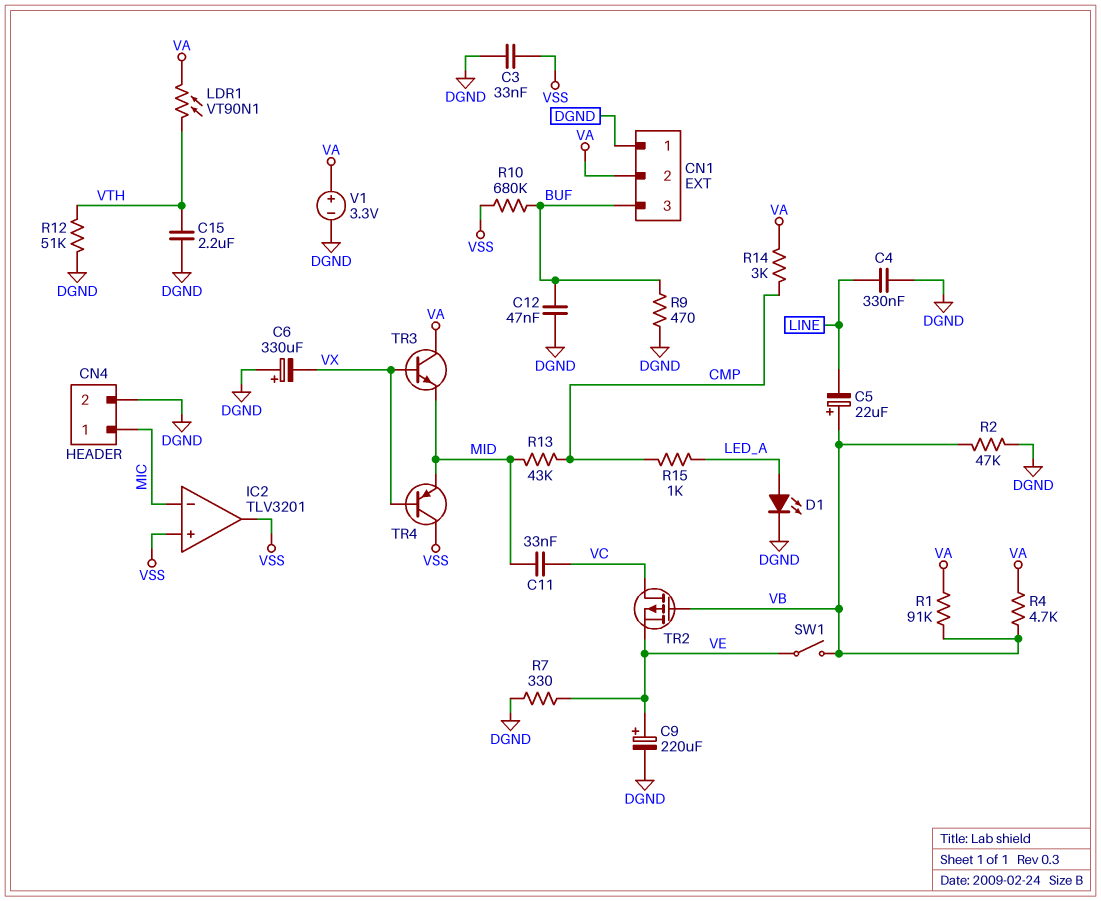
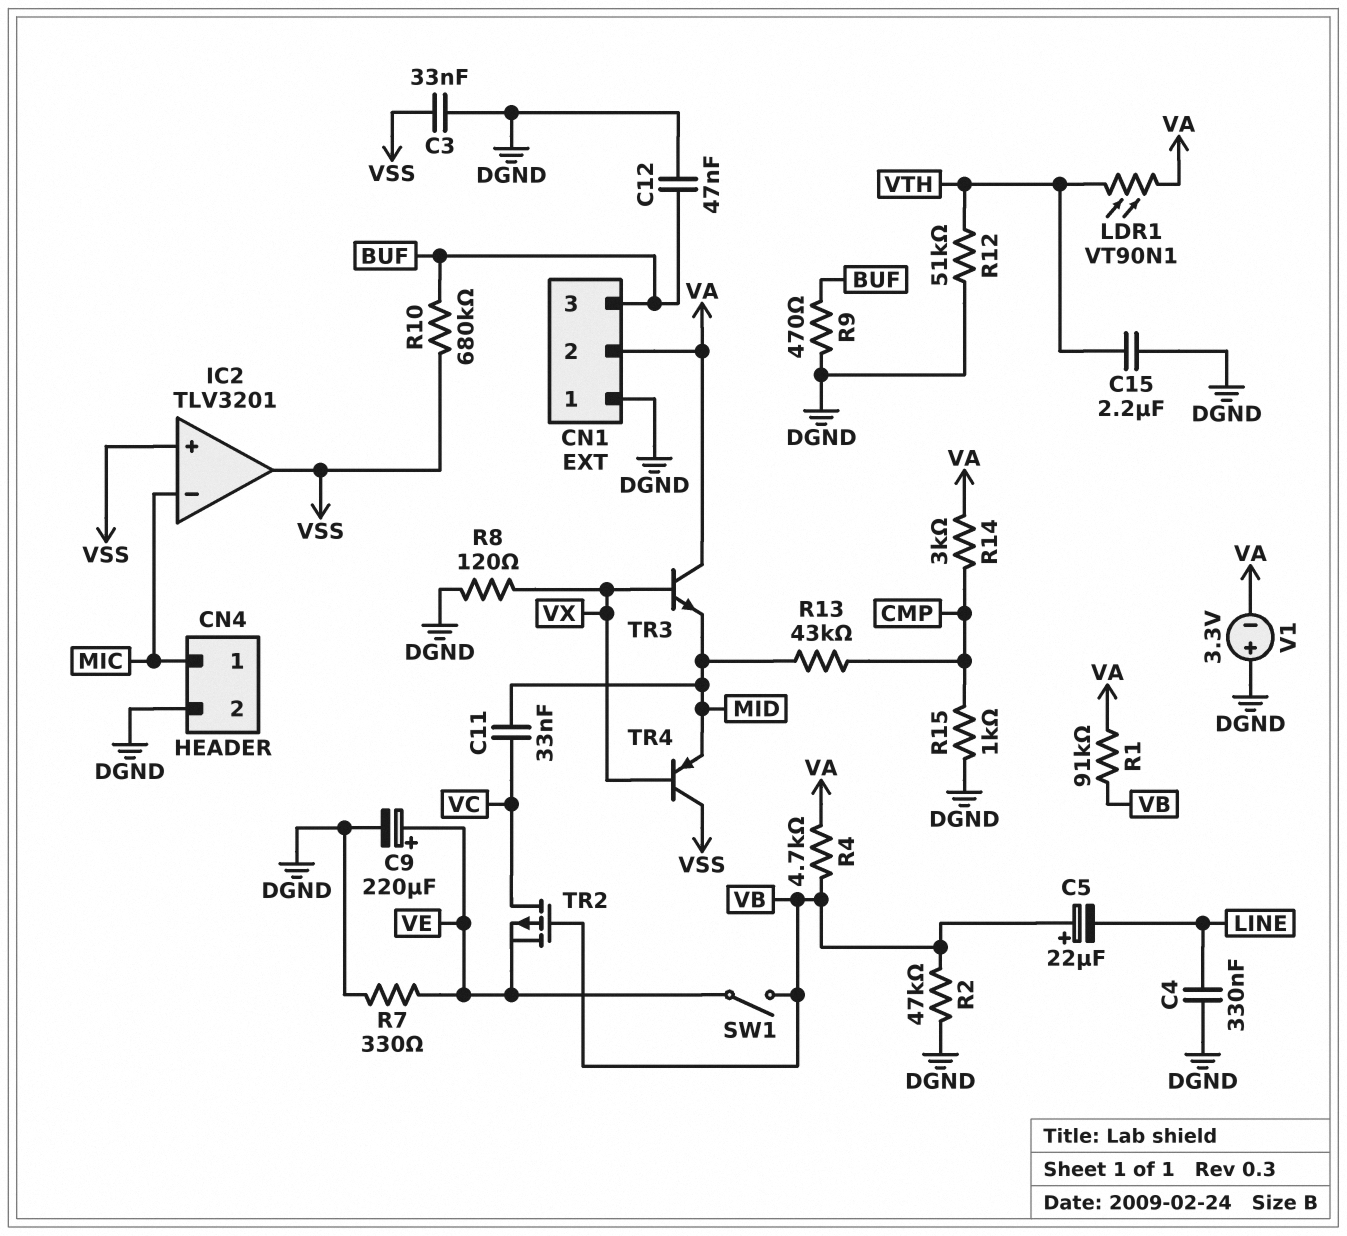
C6: 330uF (plus DGND, minus VX) -> none
D1: LED (A LED_A, K DGND) -> none
R8: none -> 120 (DGND, VX)
R15: 1k (CMP, LED_A) -> 1k (CMP, DGND)
V1: 3.3V (plus VA, minus DGND) -> 3.3V (plus DGND, minus VA)

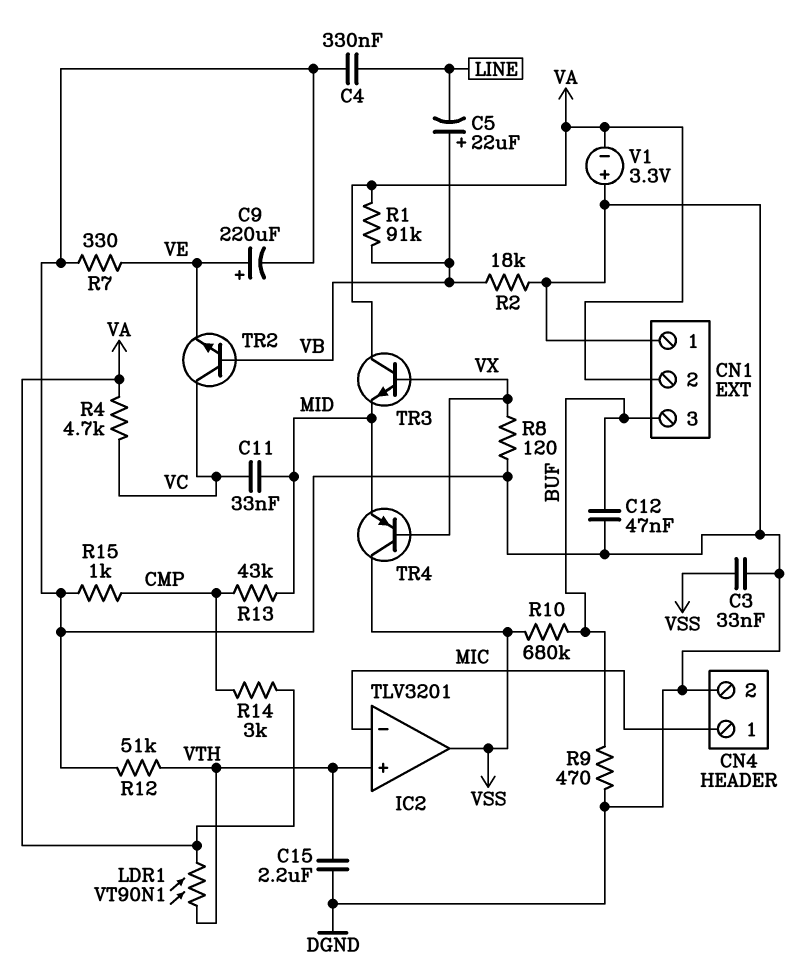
IC2 pin in+: VSS -> VTH
R2: 47k (DGND, VB) -> 18k (DGND, VB)
R4: 4.7k (VA, VB) -> 4.7k (VA, VC)
SW1: switch (VB, VE) -> none
TR2: PMOS (G VB, D VC, S VE) -> NPN (B VB, C VC, E VE)

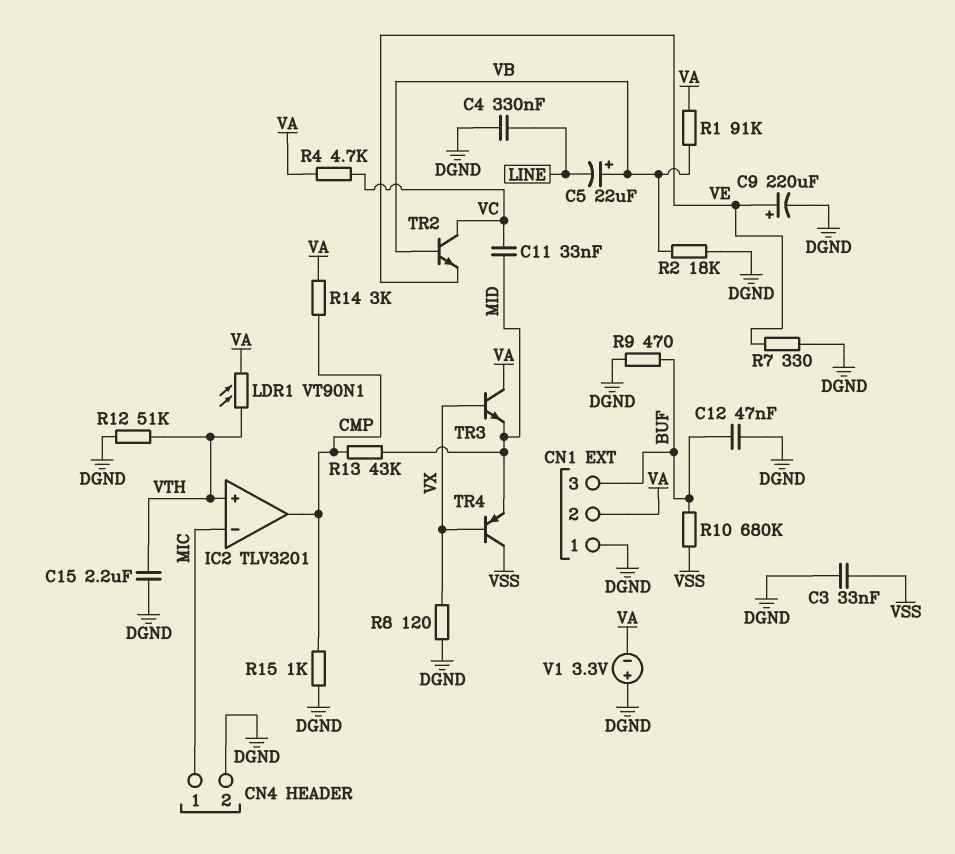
IC2 pin out: VSS -> CMP

